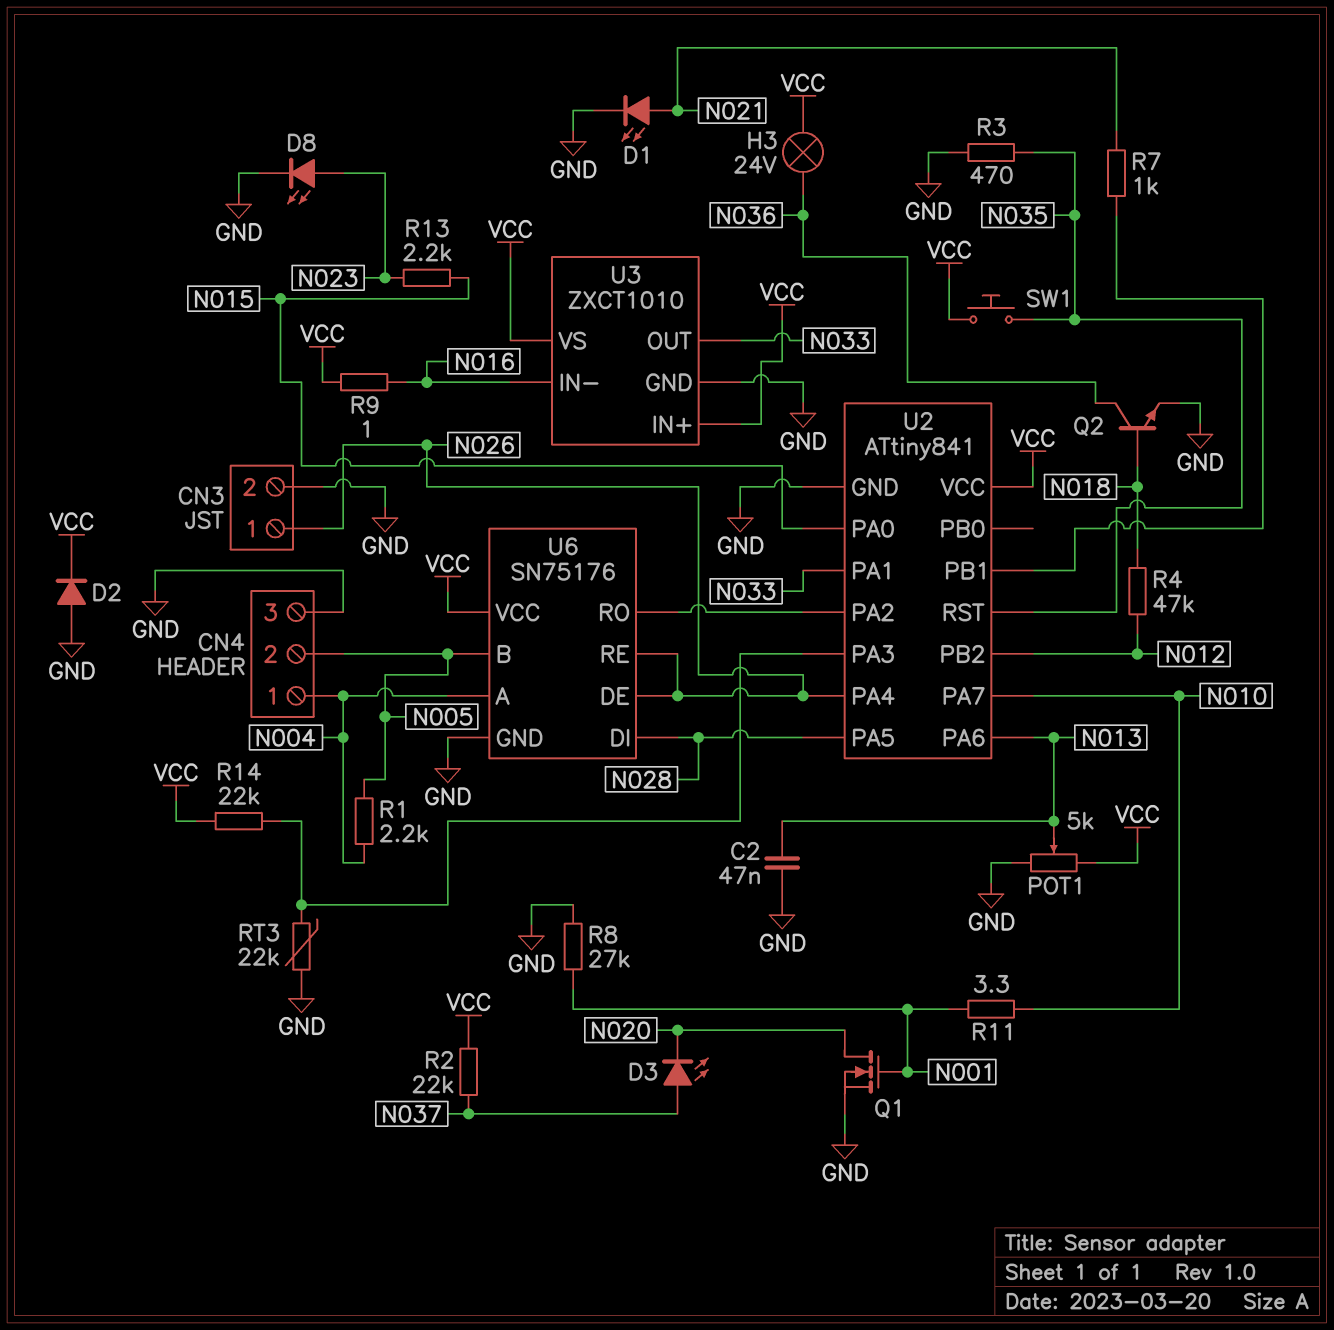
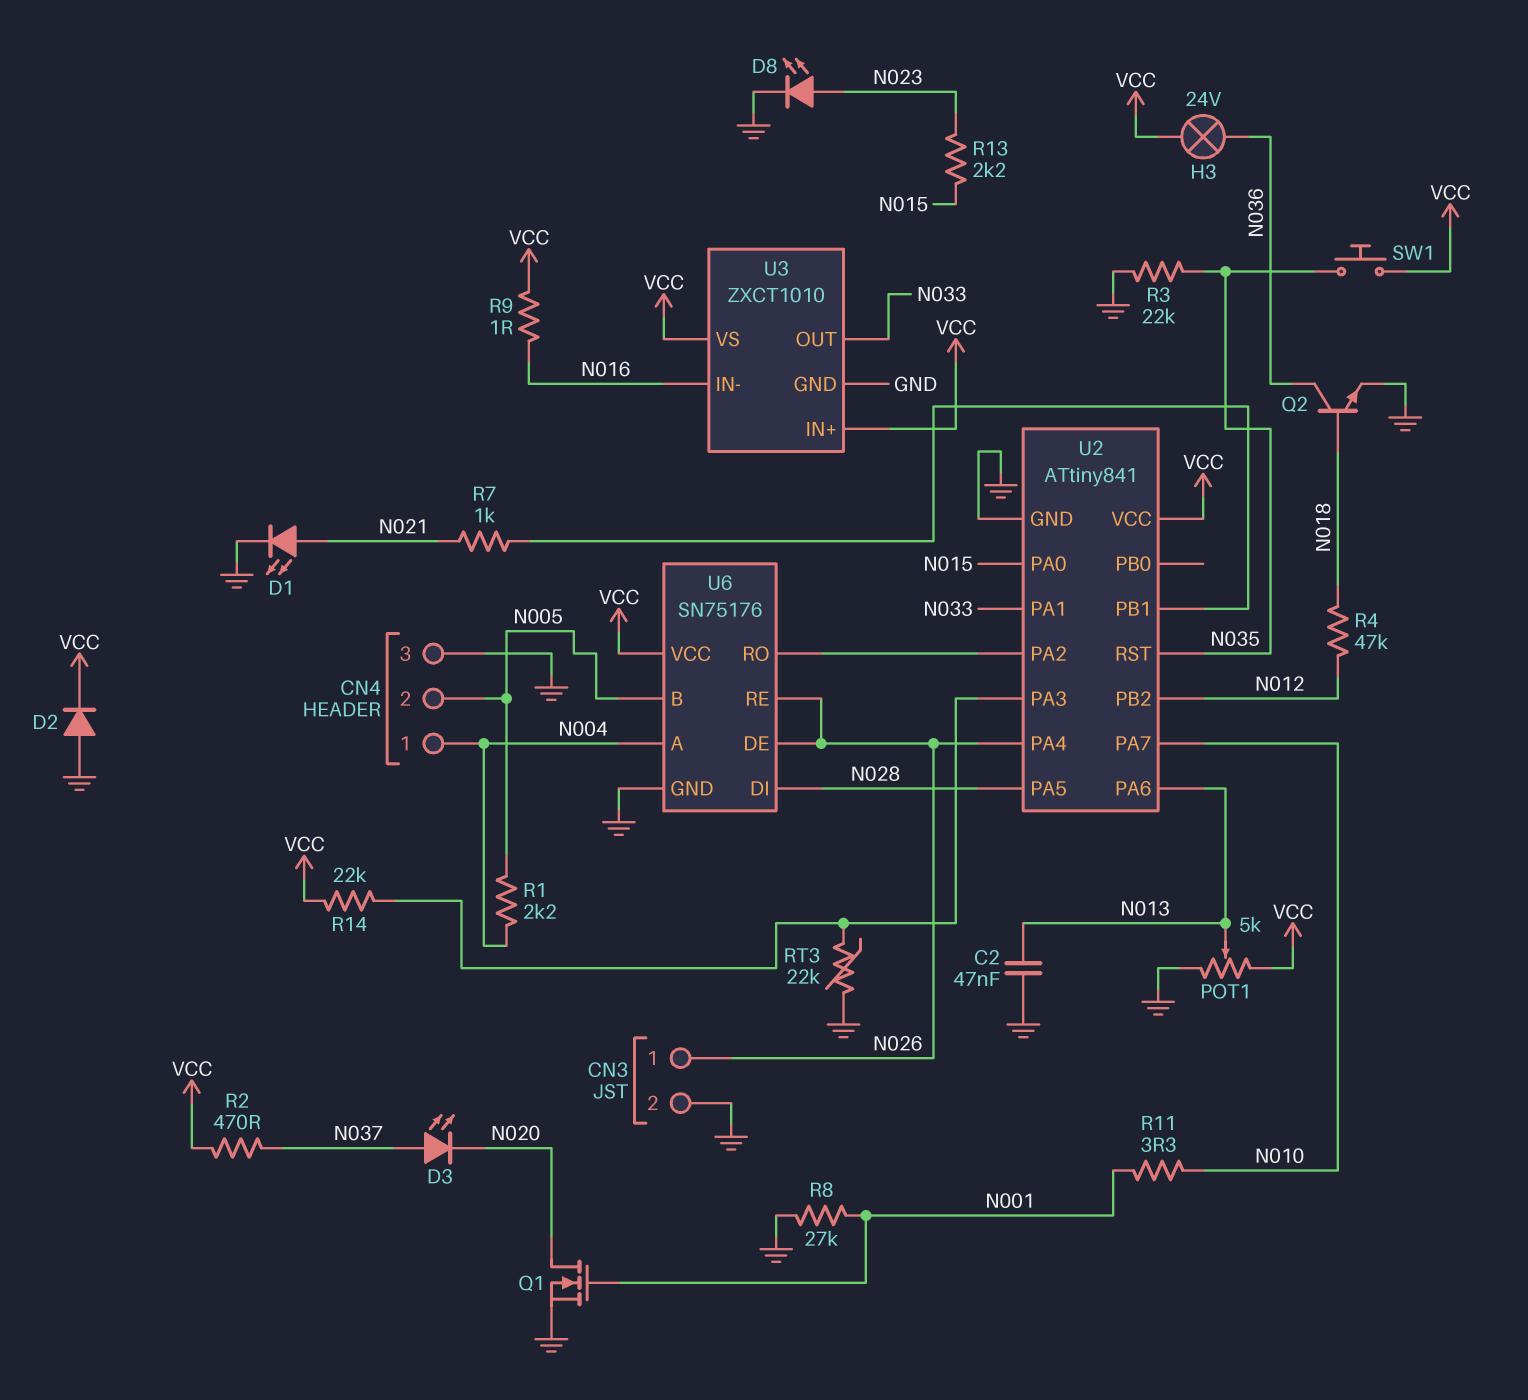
R2: 22k (N037, VCC) -> 470 (N037, VCC)
R3: 470 (GND, N035) -> 22k (GND, N035)

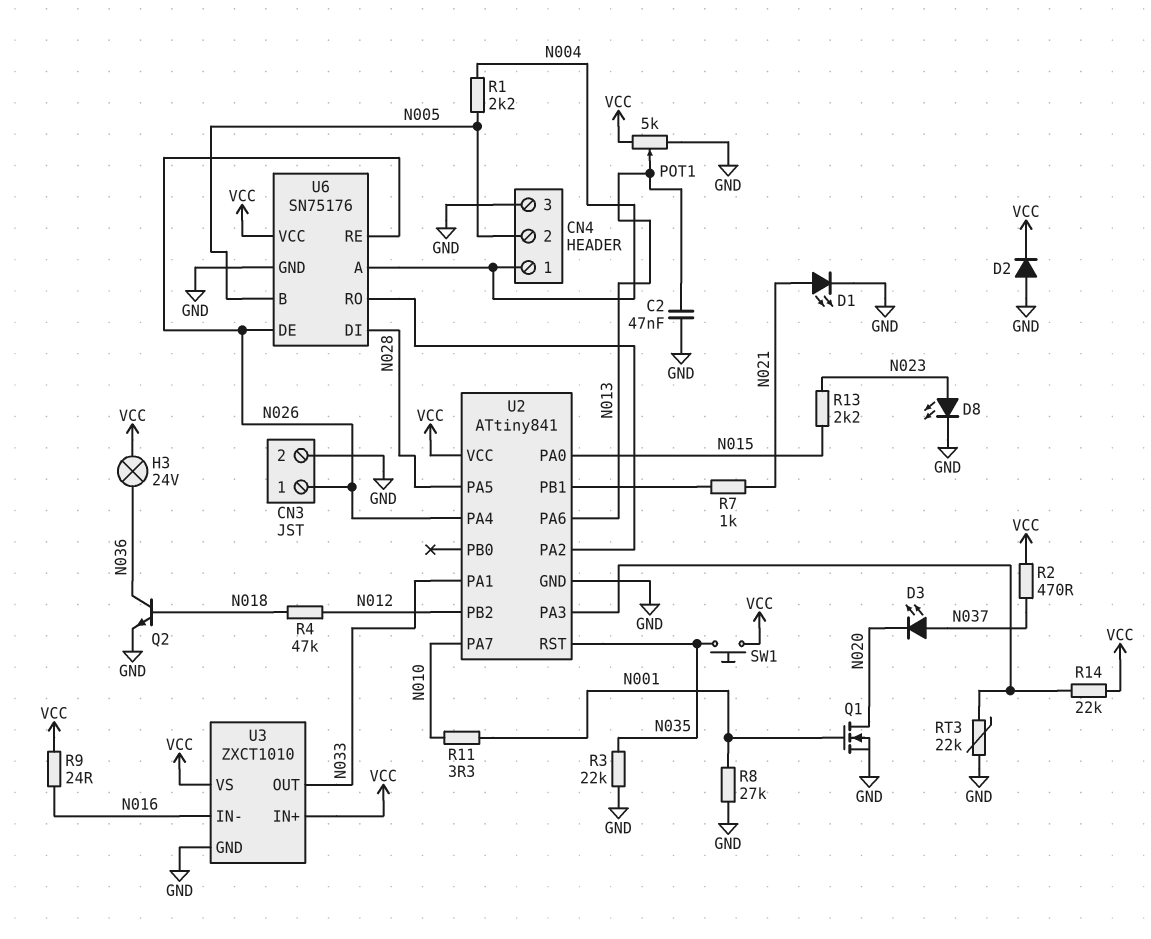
R9: 1 (N016, VCC) -> 24 (N016, VCC)

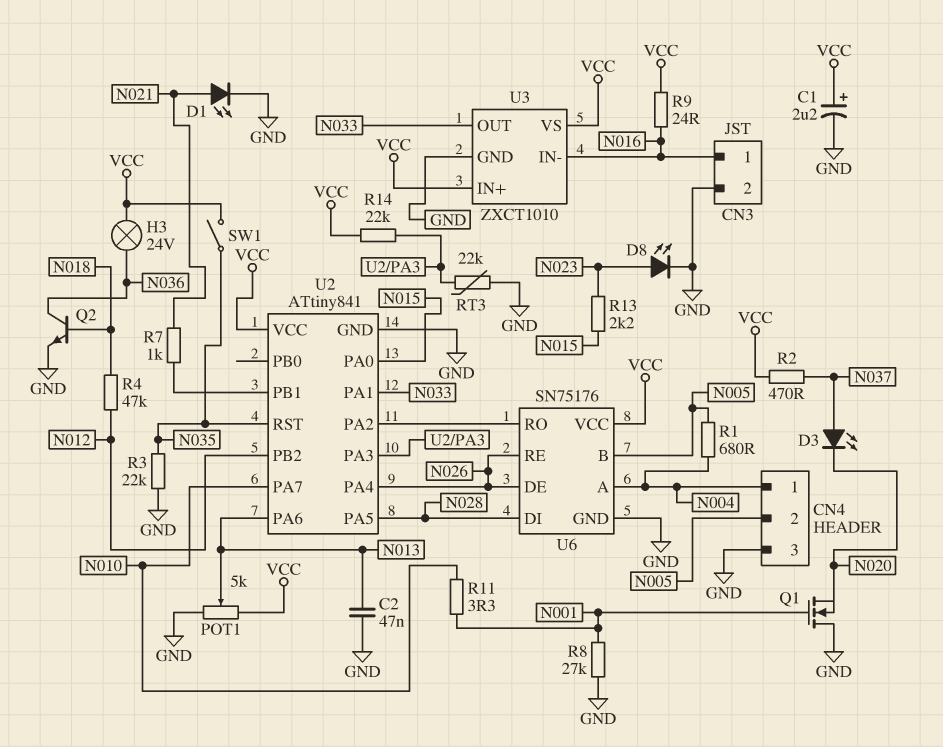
C1: none -> 2.2uF (plus VCC, minus GND)
CN3 pin 1: N026 -> N016
D2: diode (A GND, K VCC) -> none
Q1: NMOS (G N001, D N020, S GND) -> NMOS (G N001, D GND, S N020)
R1: 2.2k (N004, N005) -> 680 (N004, N005)
SW1: button (N035, VCC) -> switch (N035, VCC)

